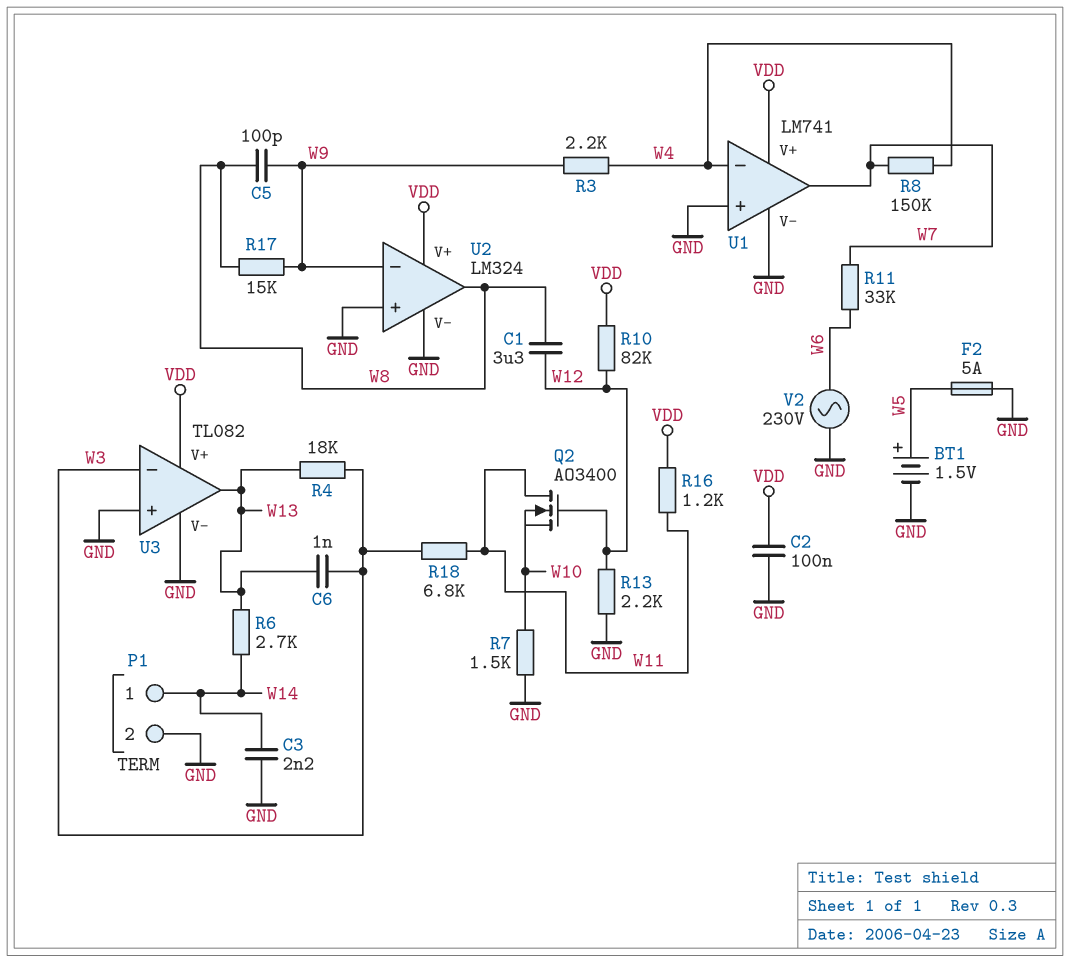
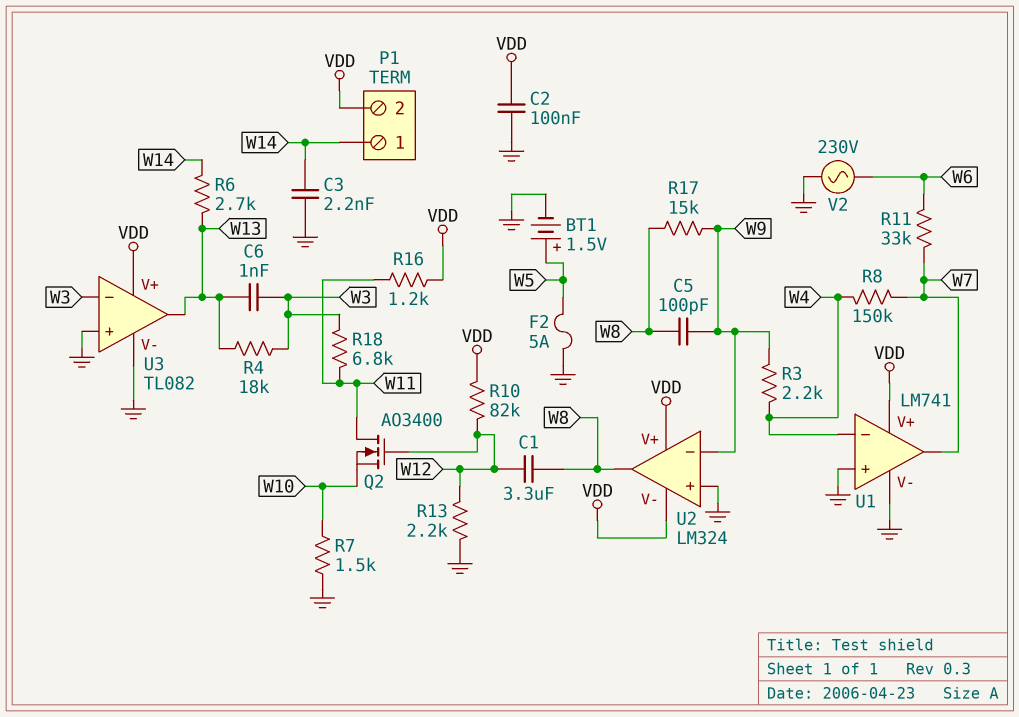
P1 pin 2: GND -> VDD
U2 pin V-: GND -> VDD

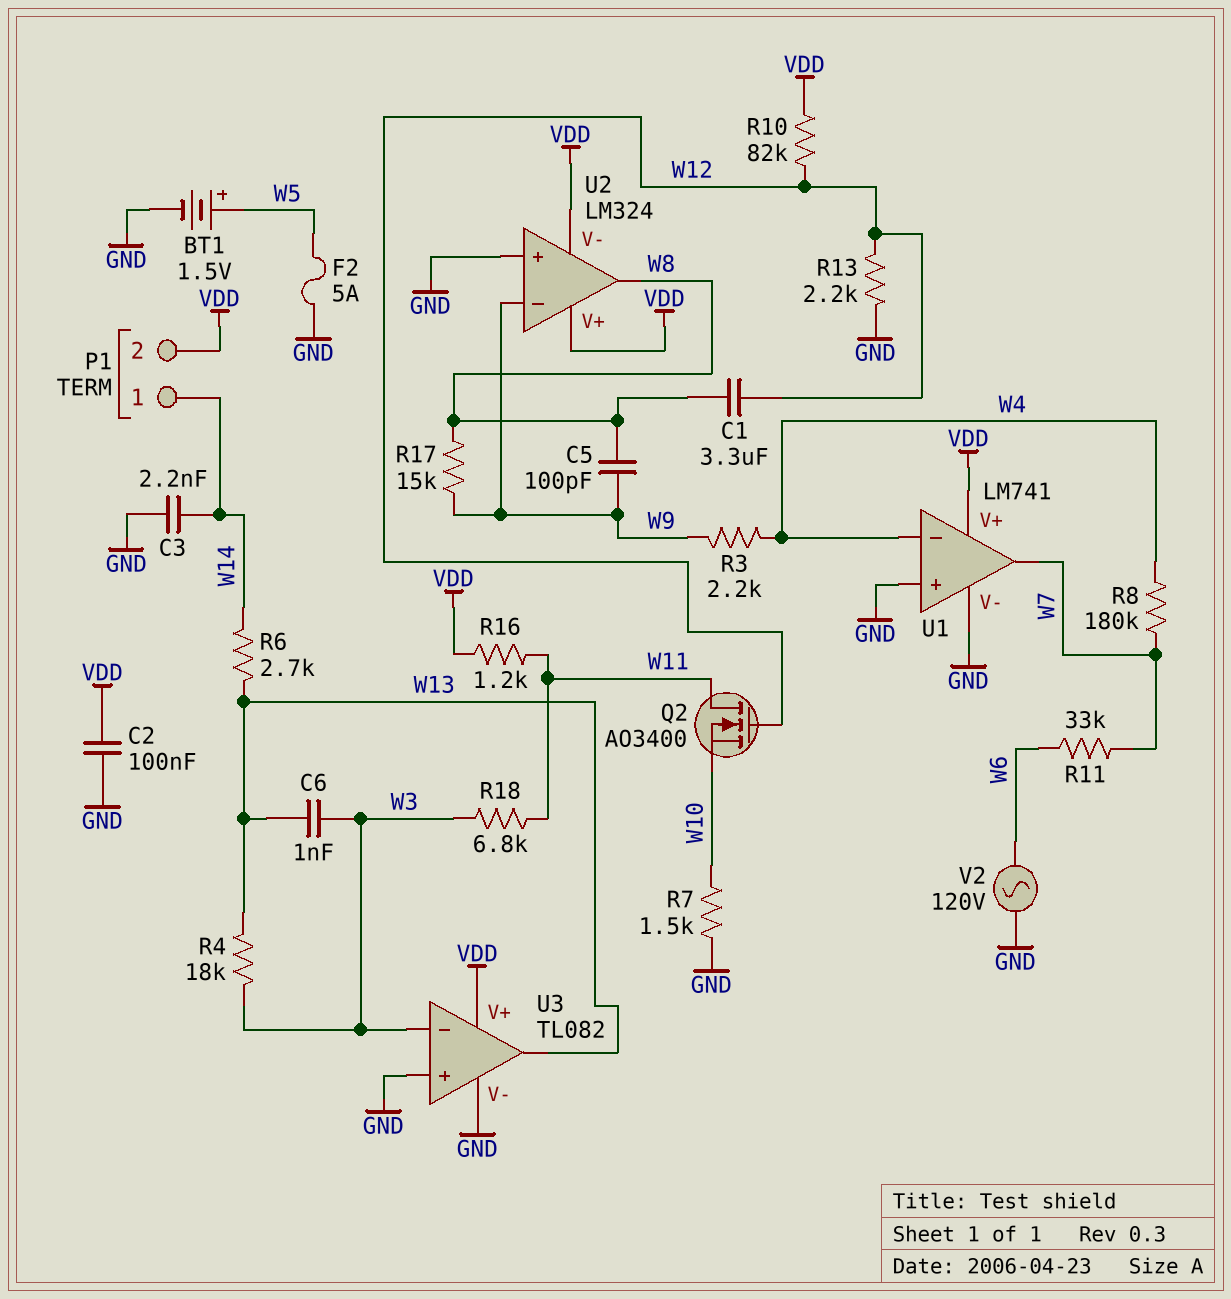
R8: 150k (W4, W7) -> 180k (W4, W7)
V2: AC 230V (GND, W6) -> AC 120V (GND, W6)

